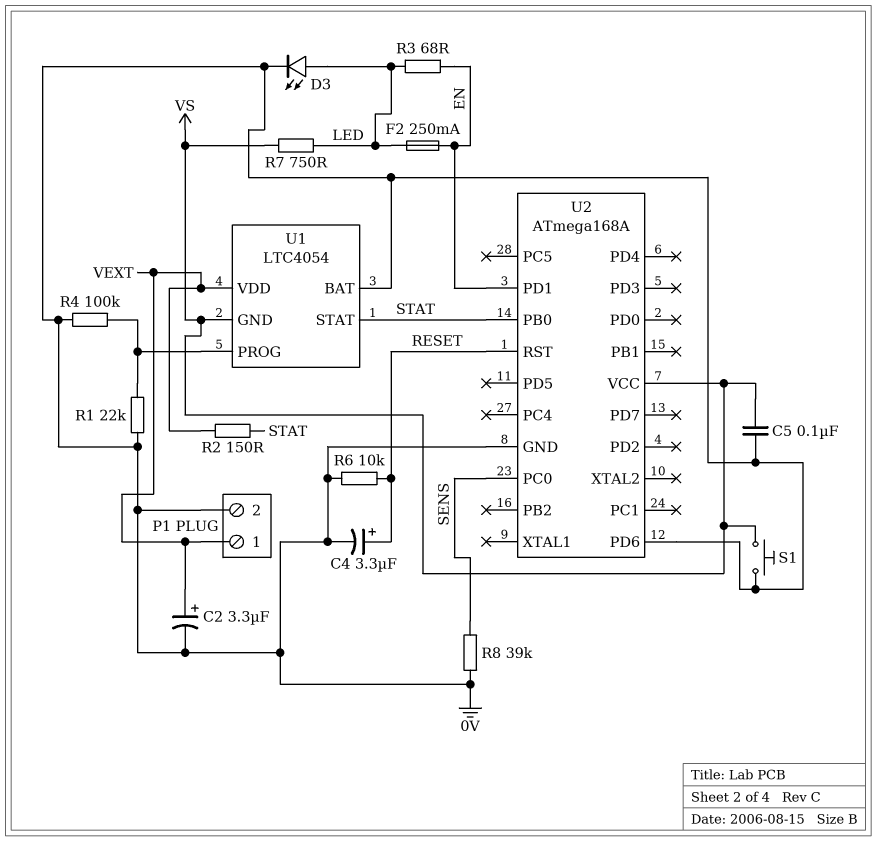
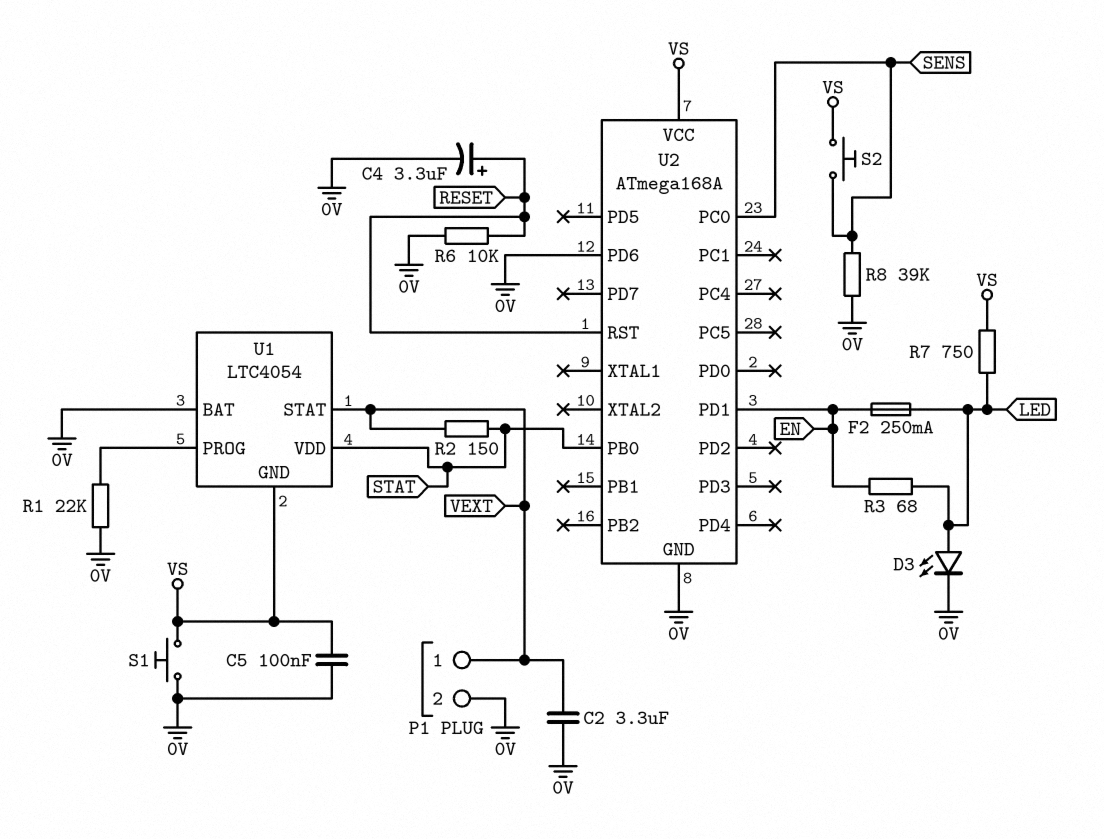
C2: 3.3uF (plus VEXT, minus 0V) -> 3.3uF (0V, VEXT)
R4: 100k (0V, U1/PROG) -> none
S2: none -> button (SENS, VS)
U1 pin STAT: STAT -> VEXT
U1 pin VDD: VEXT -> STAT

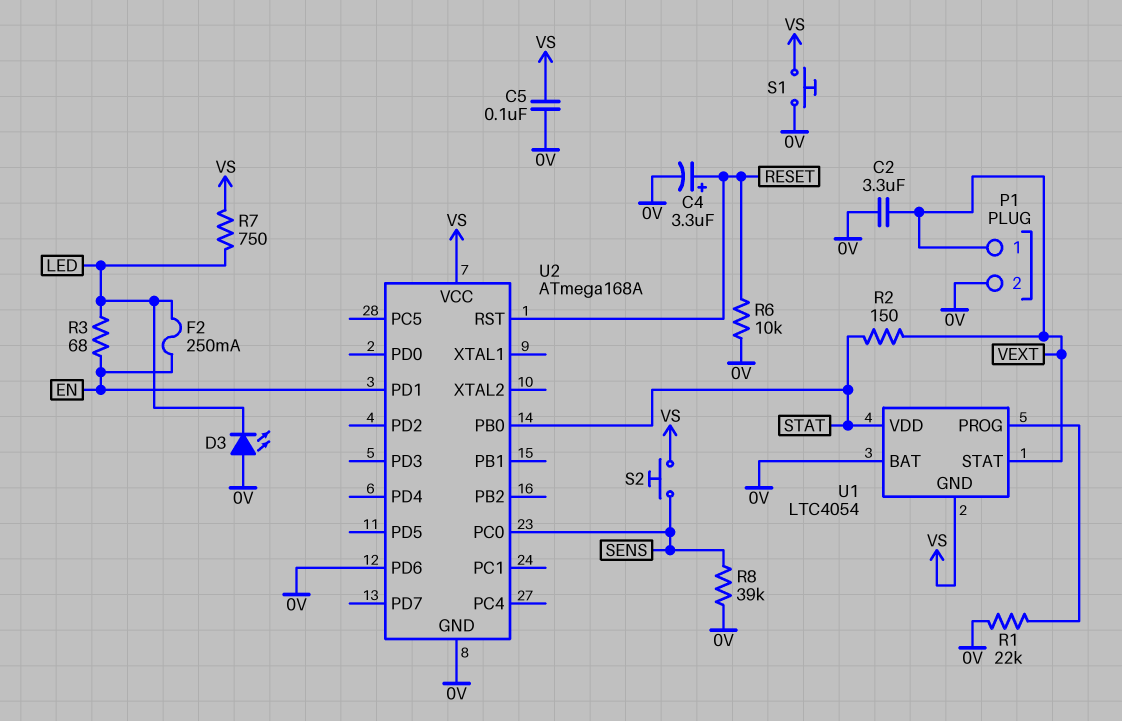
D3: LED (A LED, K 0V) -> LED (A 0V, K LED)

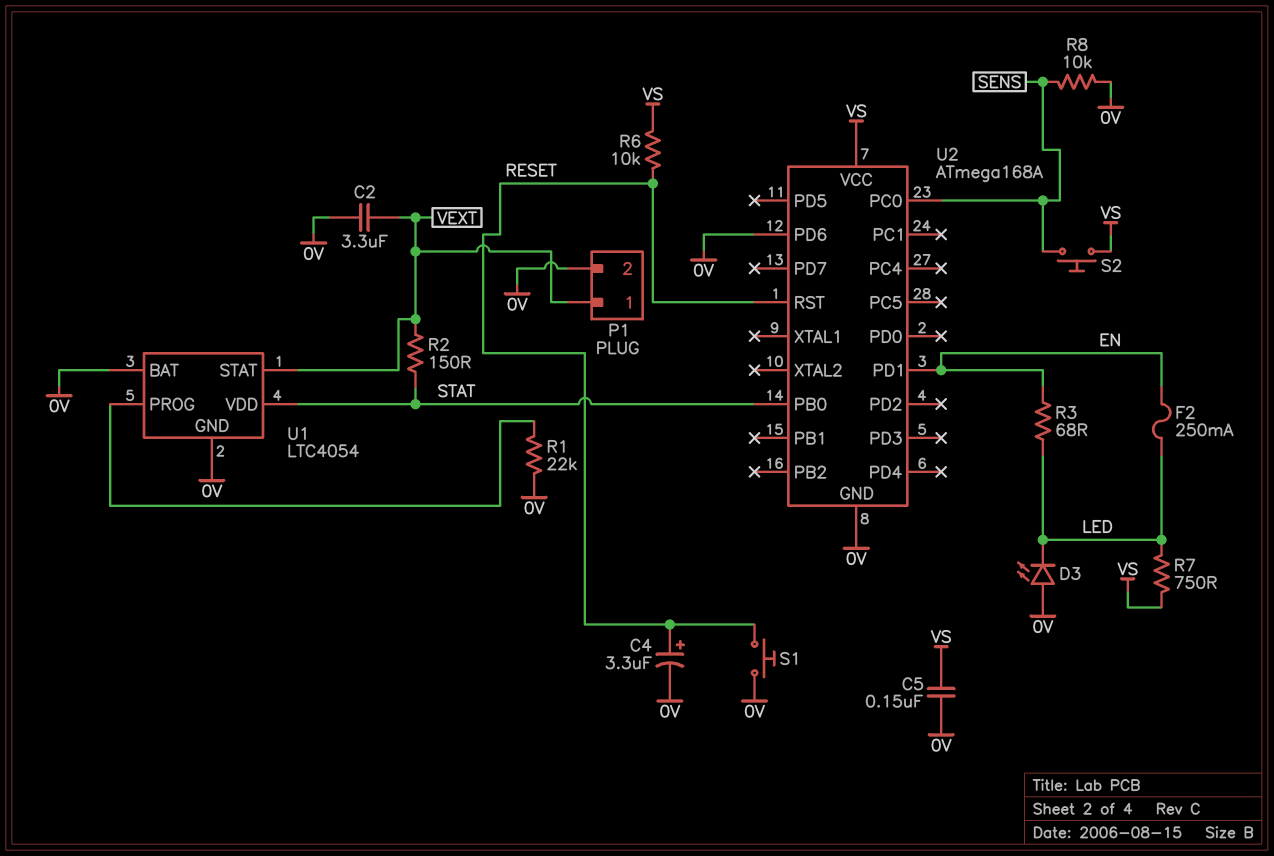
C5: 100nF (0V, VS) -> 150nF (0V, VS)
R6: 10k (0V, RESET) -> 10k (RESET, VS)
R8: 39k (0V, SENS) -> 10k (0V, SENS)
S1: button (0V, VS) -> button (0V, RESET)
U1 pin GND: VS -> 0V

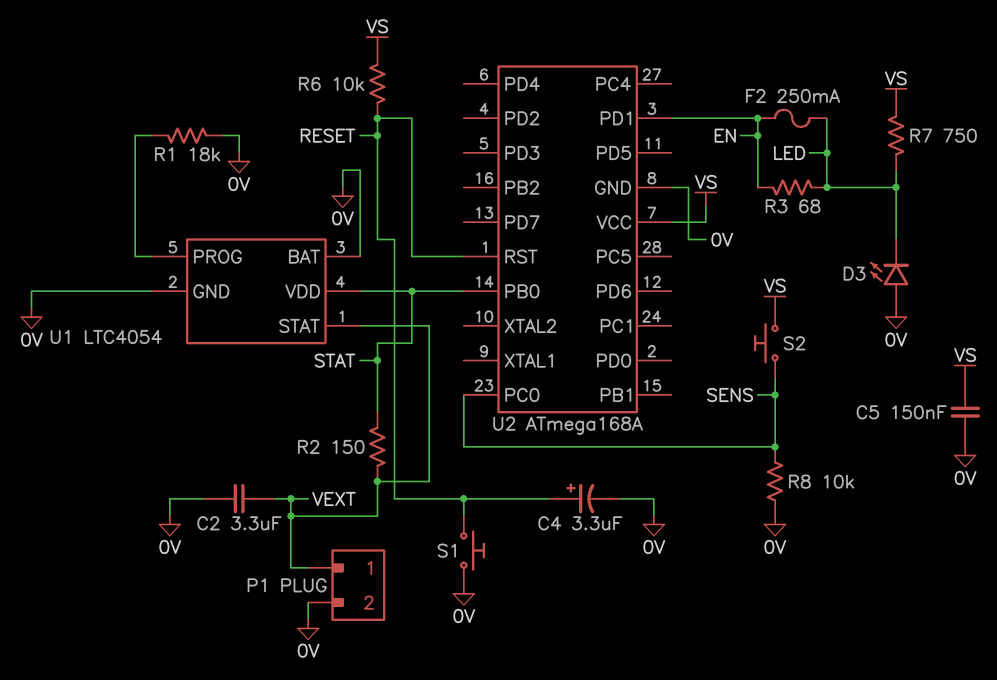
R1: 22k (0V, U1/PROG) -> 18k (0V, U1/PROG)
U2 pin PD6: 0V -> none

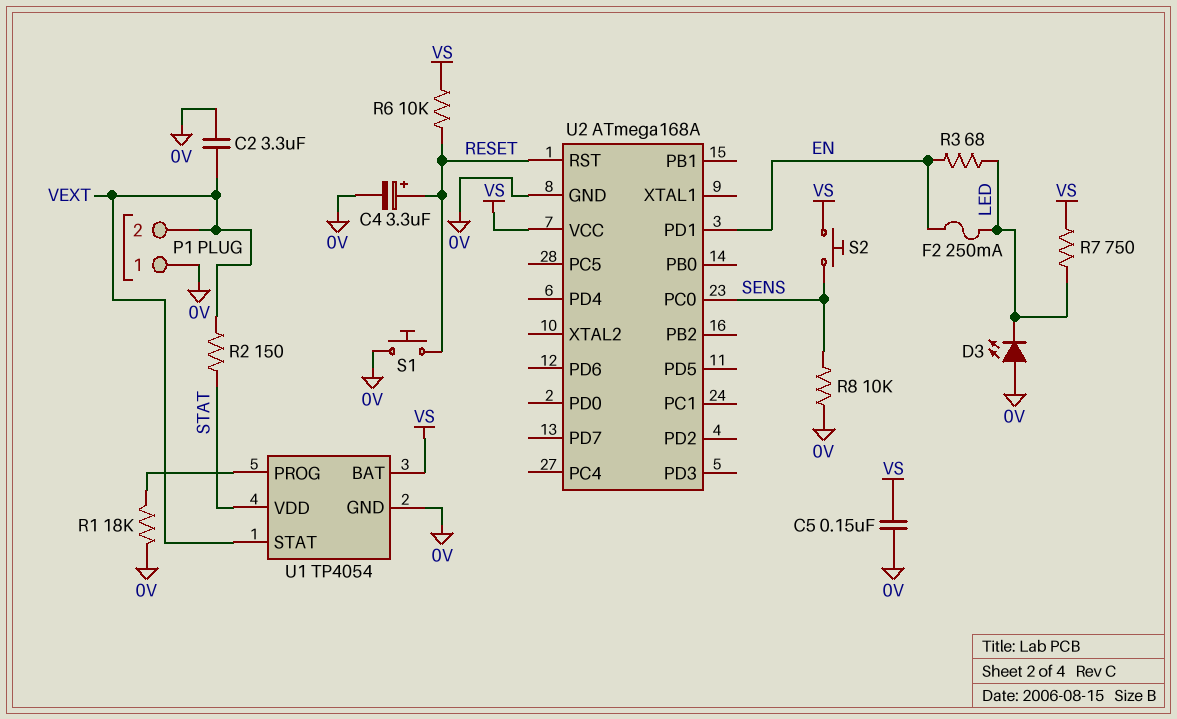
P1 pin 1: VEXT -> 0V
P1 pin 2: 0V -> VEXT
U1: LTC4054 -> TP4054
U1 pin BAT: 0V -> VS
U2 pin PB0: STAT -> none

